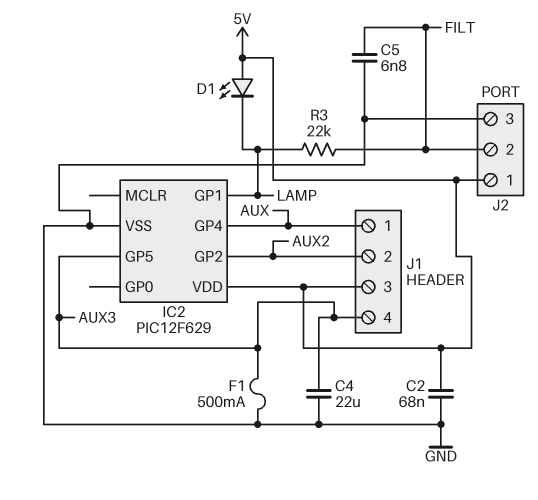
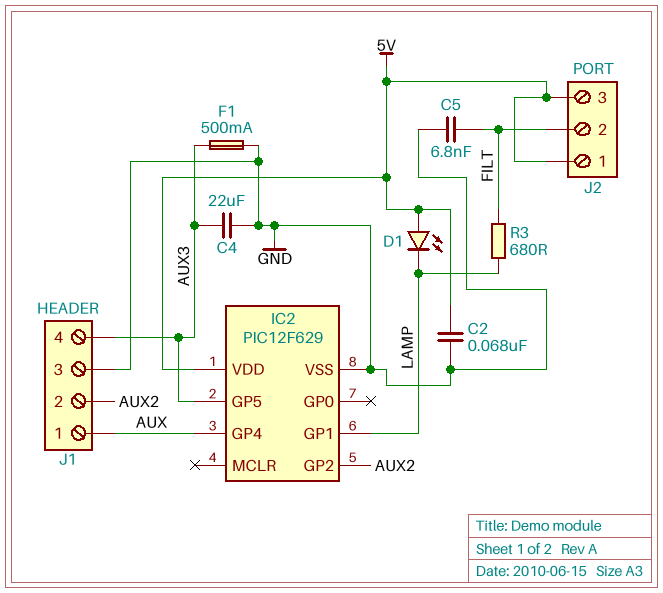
J1 pin 3: 5V -> GND
J2 pin 3: GND -> 5V
R3: 22k (FILT, LAMP) -> 680 (FILT, LAMP)

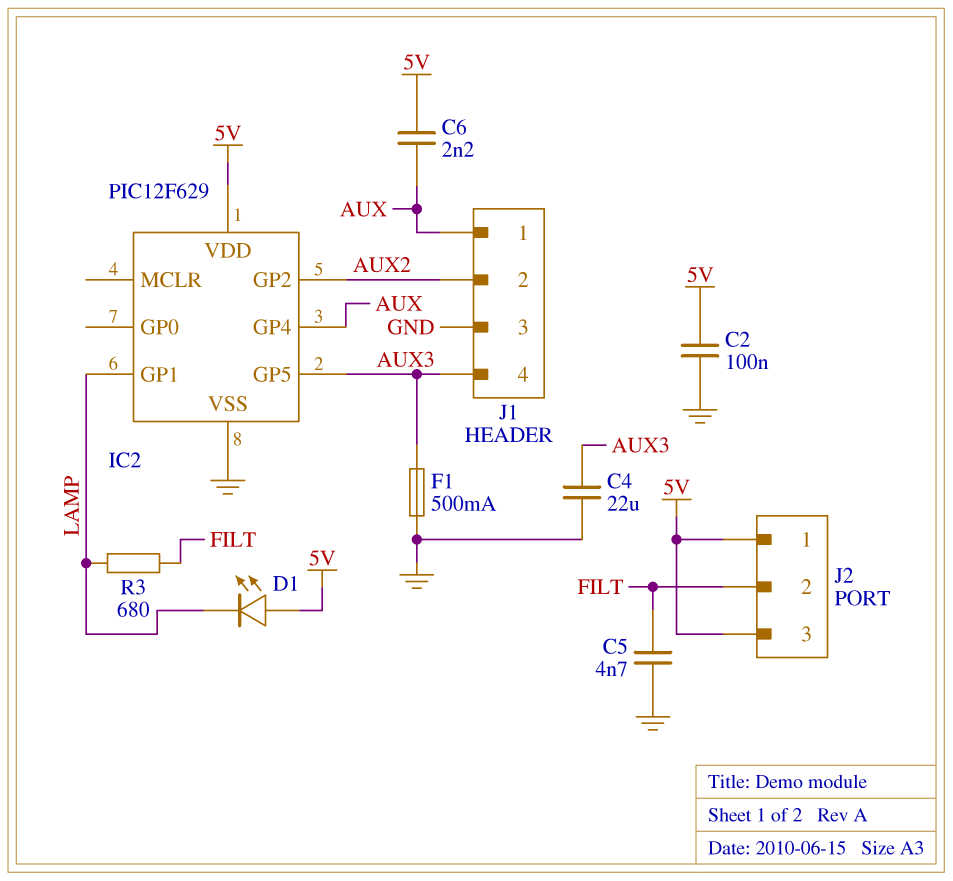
C2: 68nF (5V, GND) -> 100nF (5V, GND)
C5: 6.8nF (FILT, GND) -> 4.7nF (FILT, GND)
C6: none -> 2.2nF (5V, AUX)

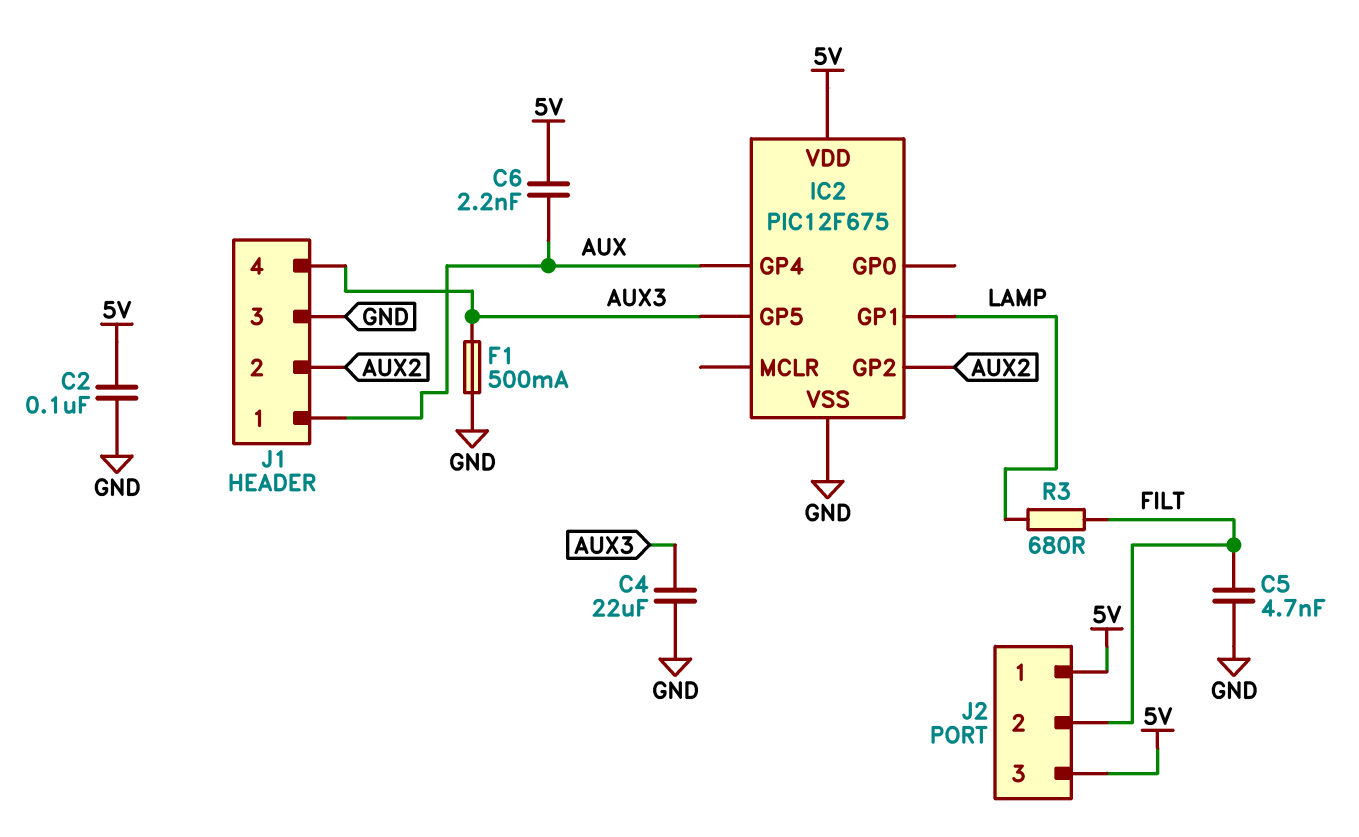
D1: LED (A 5V, K LAMP) -> none
IC2: PIC12F629 -> PIC12F675

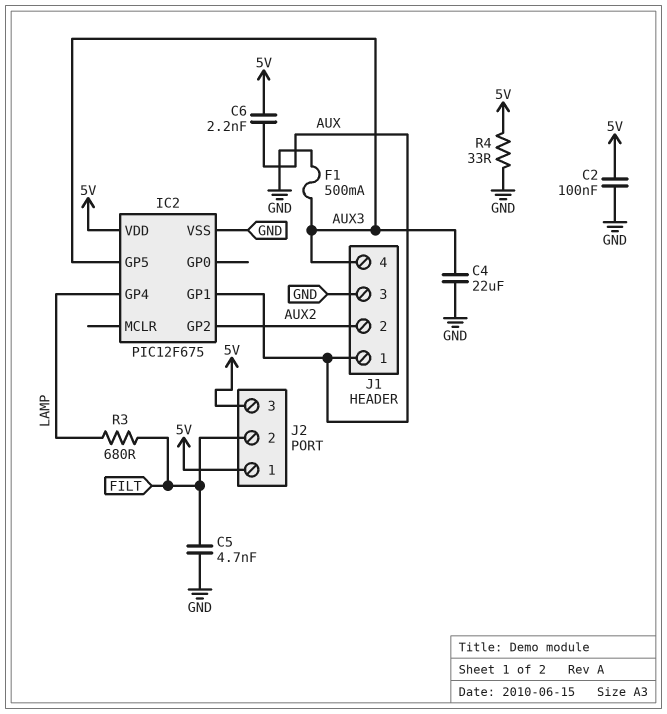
IC2 pin GP1: LAMP -> AUX
IC2 pin GP4: AUX -> LAMP
R4: none -> 33 (5V, GND)

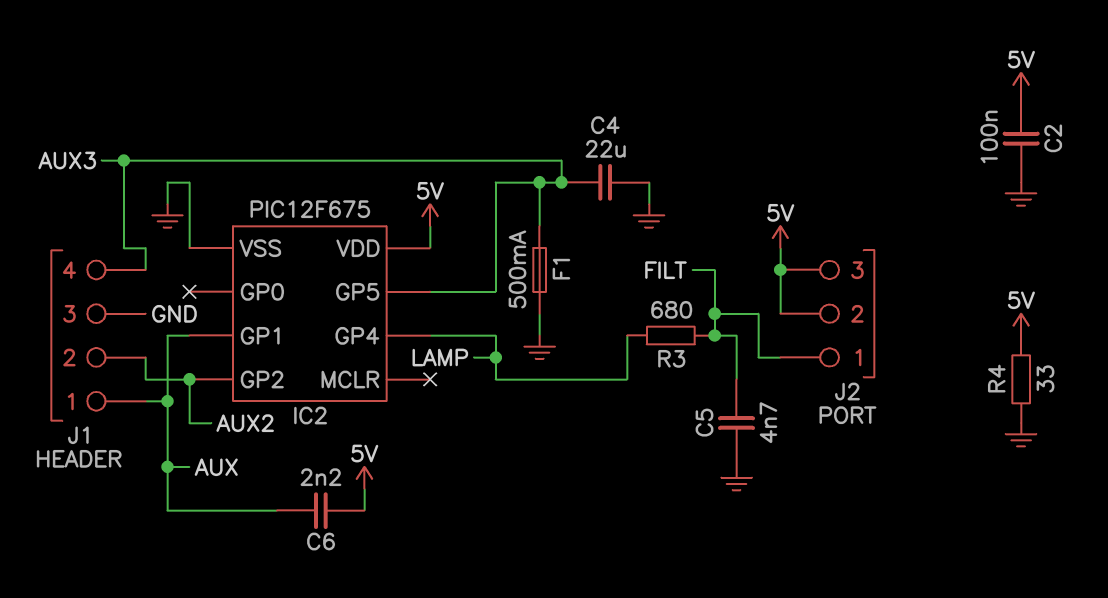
J2 pin 1: 5V -> FILT
J2 pin 2: FILT -> 5V

